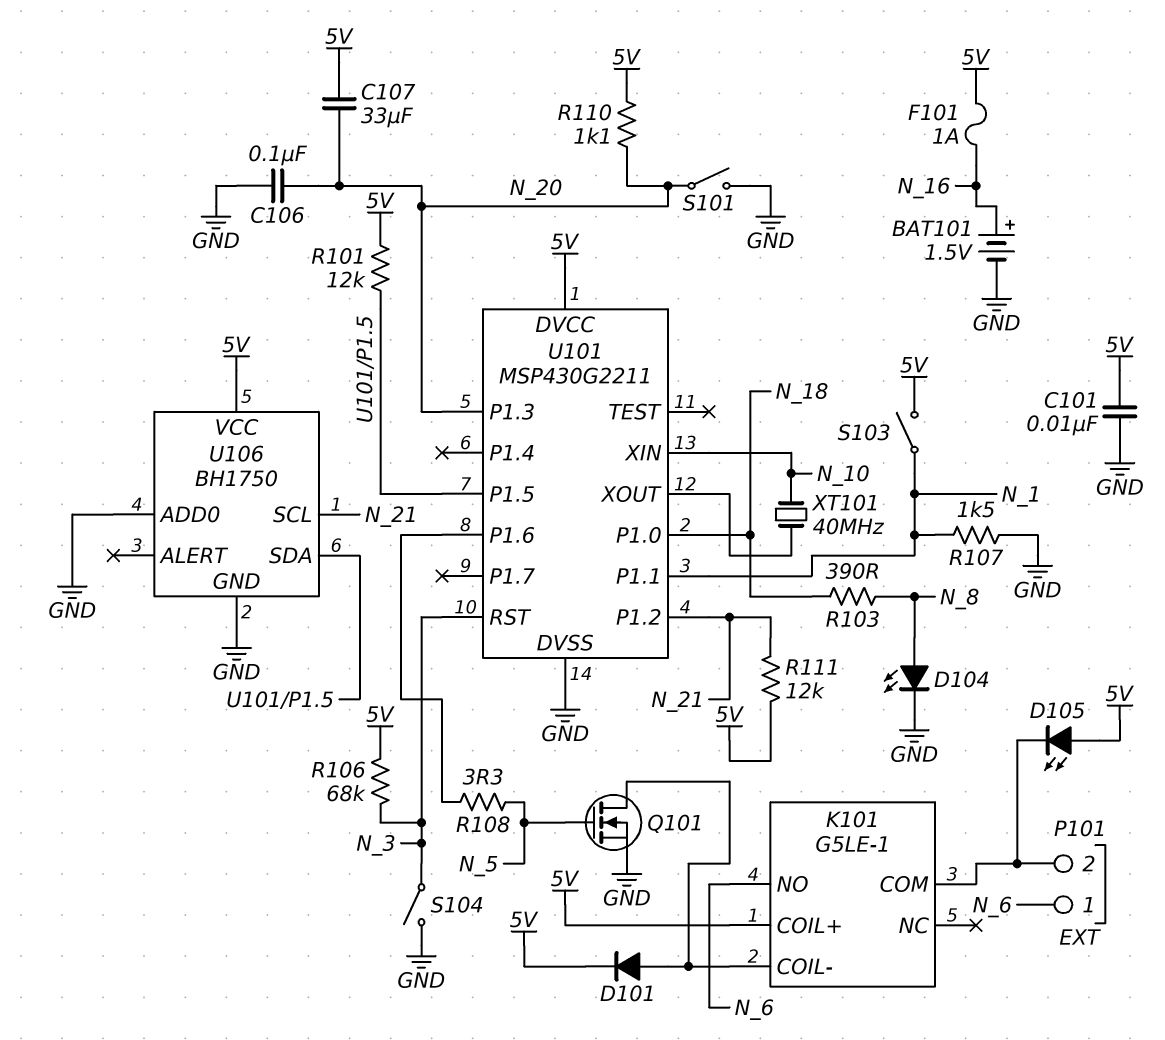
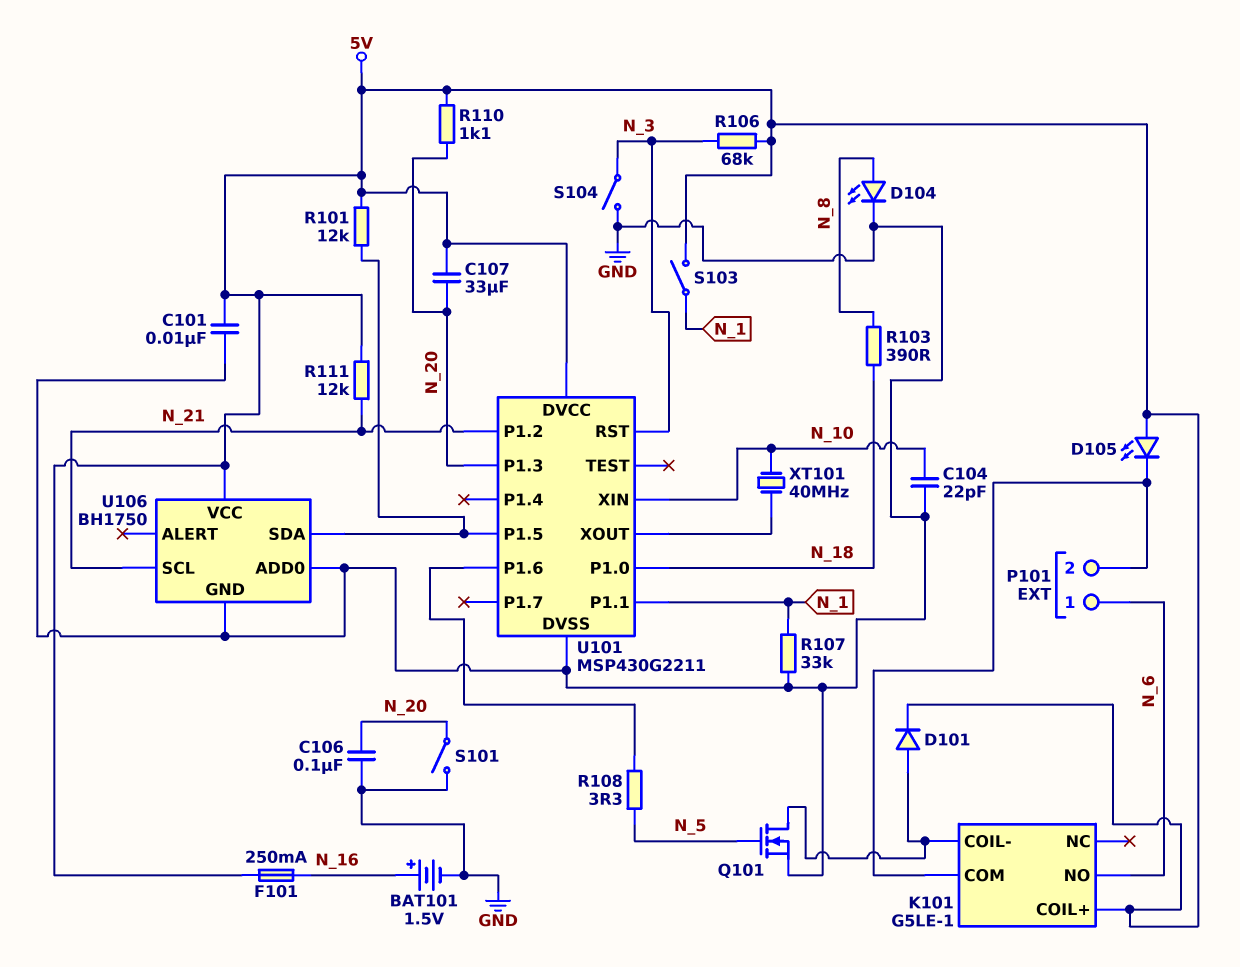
C104: none -> 22pF (GND, N_10)
F101: 1A (5V, N_16) -> 250mA (5V, N_16)
R107: 1.5k (GND, N_1) -> 33k (GND, N_1)

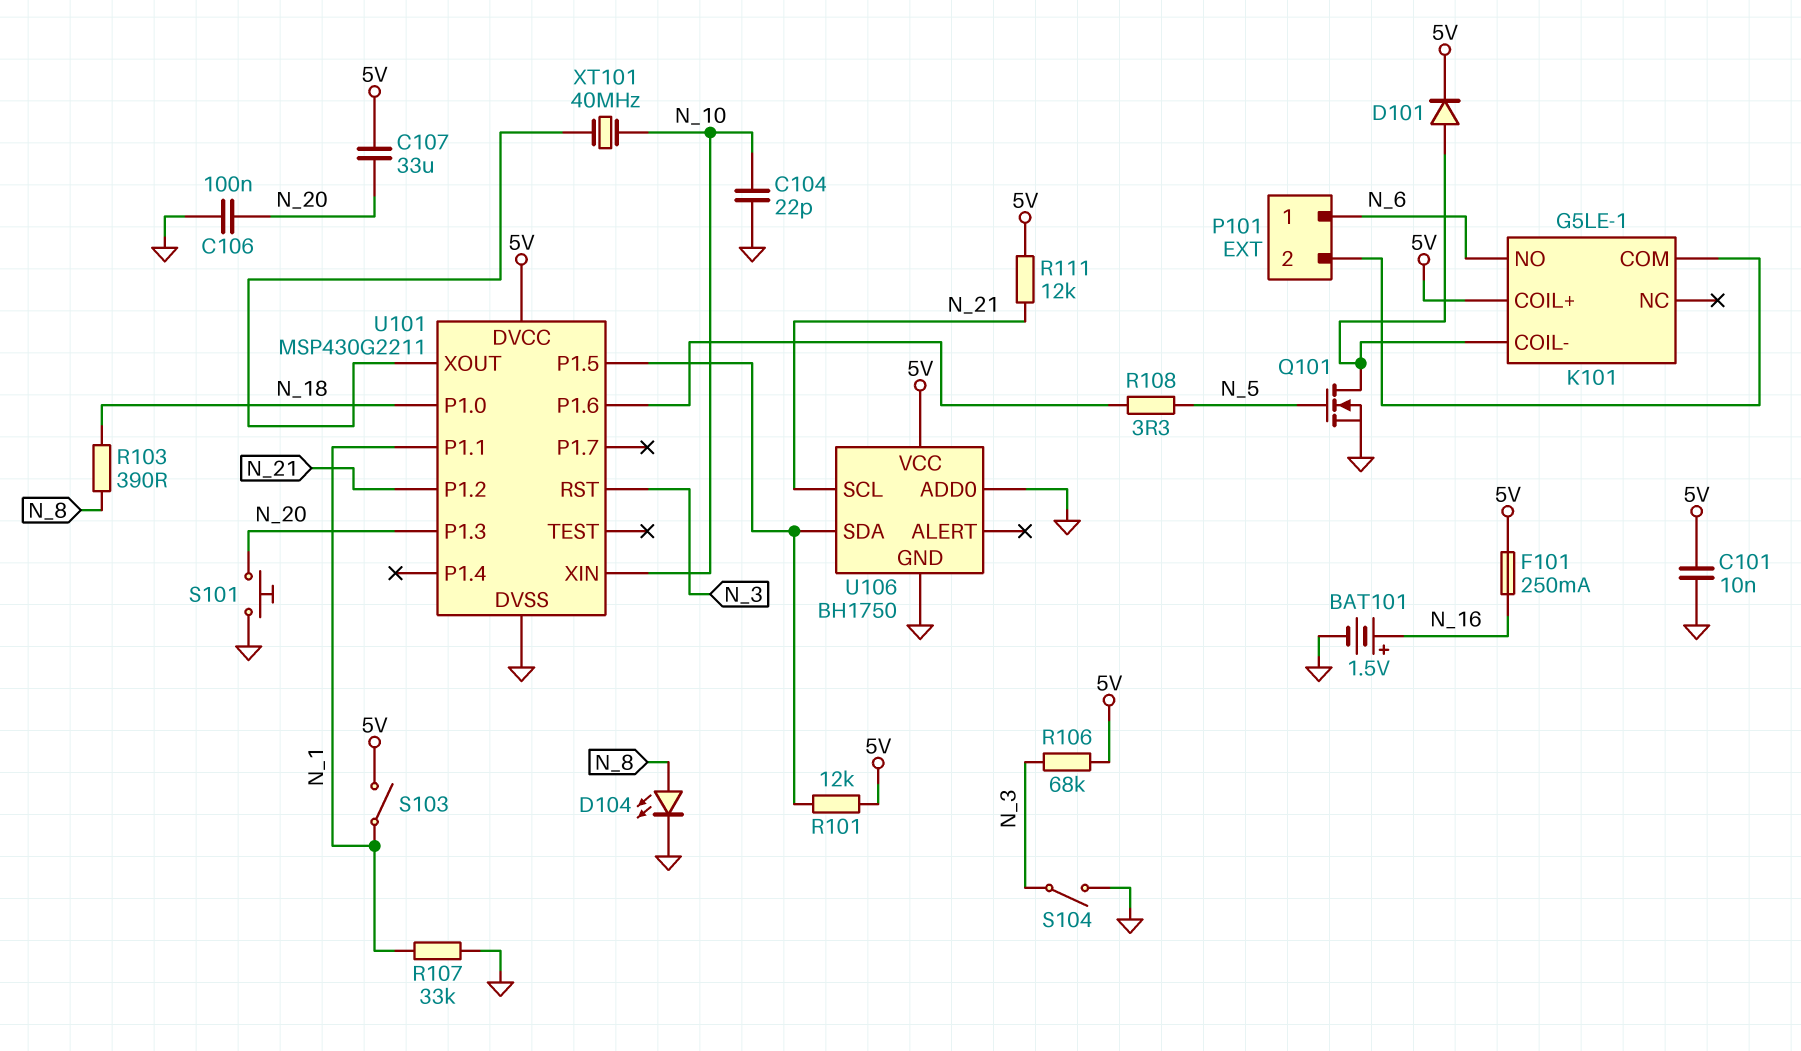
D105: LED (A 5V, K K101/COM) -> none
R110: 1.1k (5V, N_20) -> none
S101: switch (GND, N_20) -> button (GND, N_20)

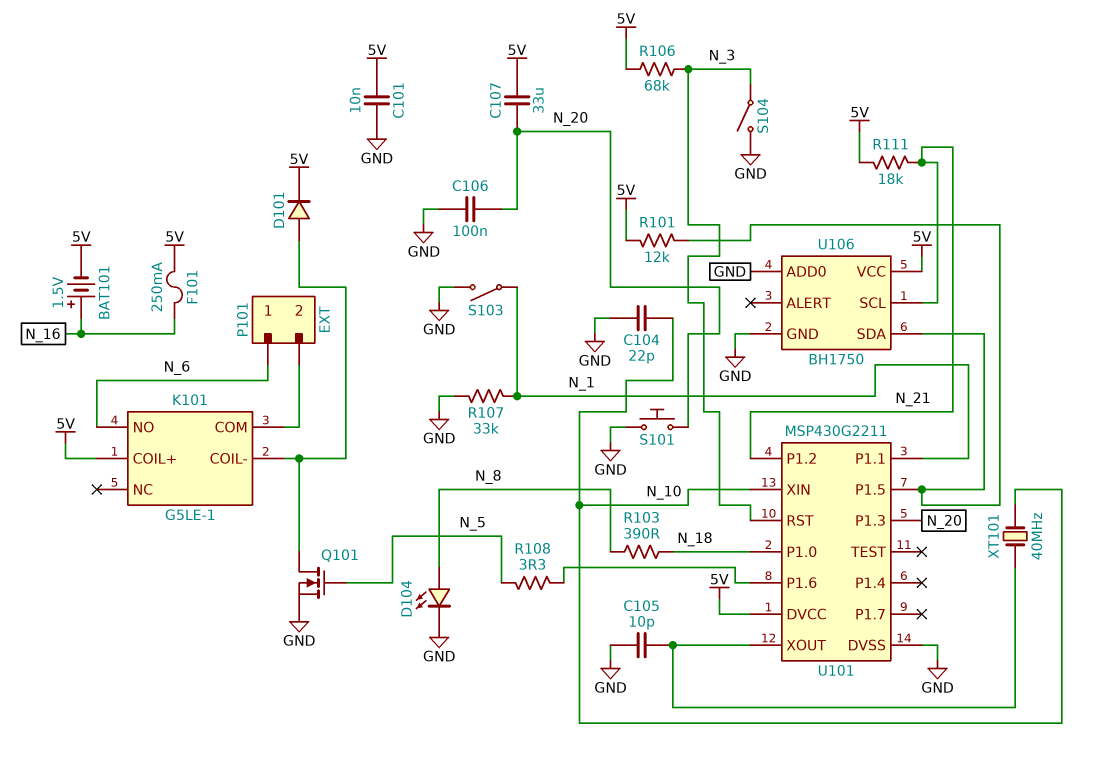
BAT101: 1.5V (plus N_16, minus GND) -> 1.5V (plus N_16, minus 5V)
C105: none -> 10pF (GND, U101/XOUT)
R111: 12k (5V, N_21) -> 18k (5V, N_21)
S103: switch (5V, N_1) -> switch (GND, N_1)

